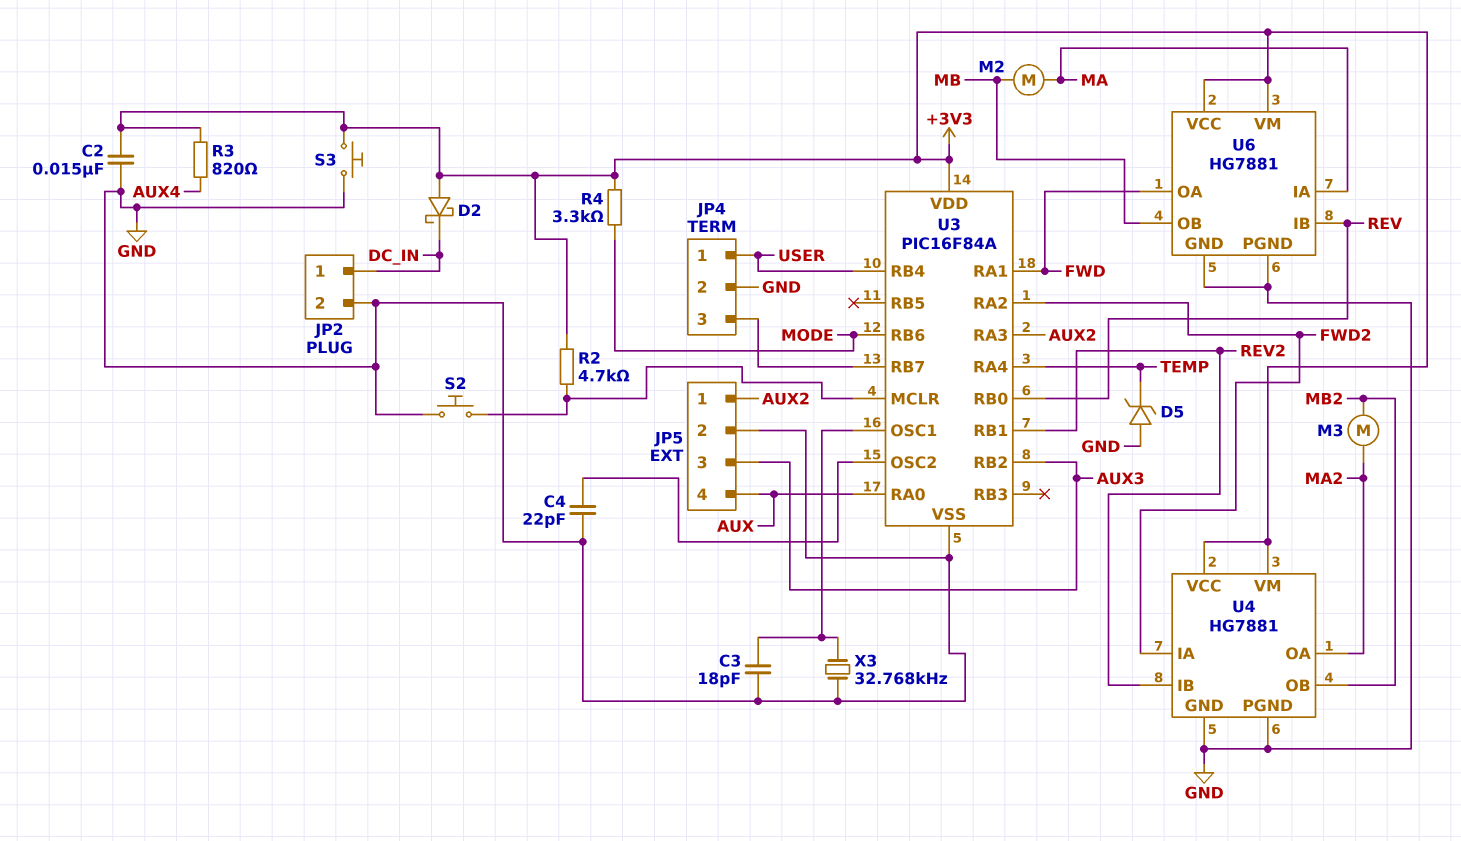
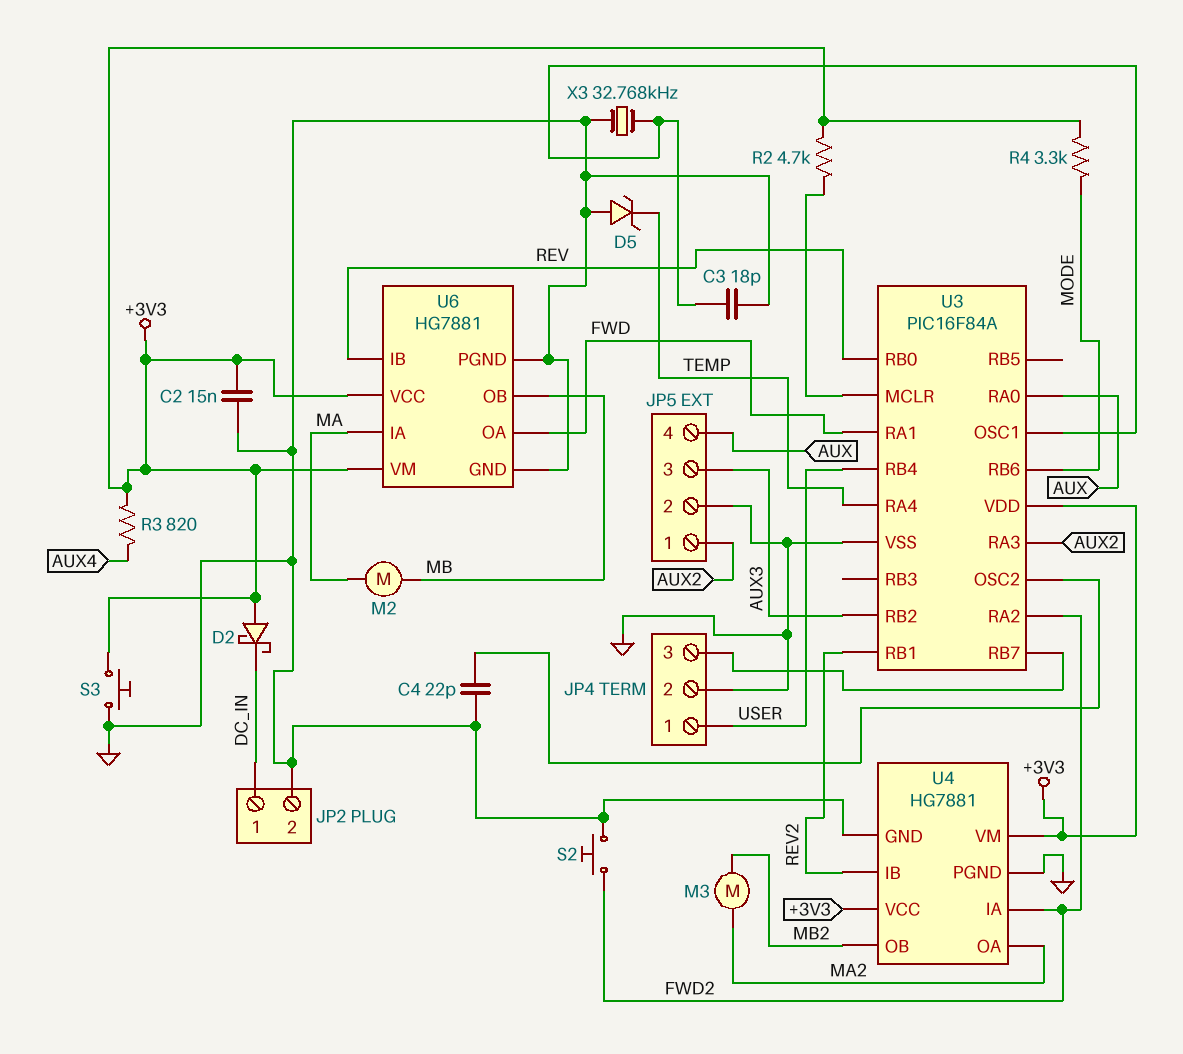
S2: button (GND, U3/MCLR) -> button (FWD2, GND)

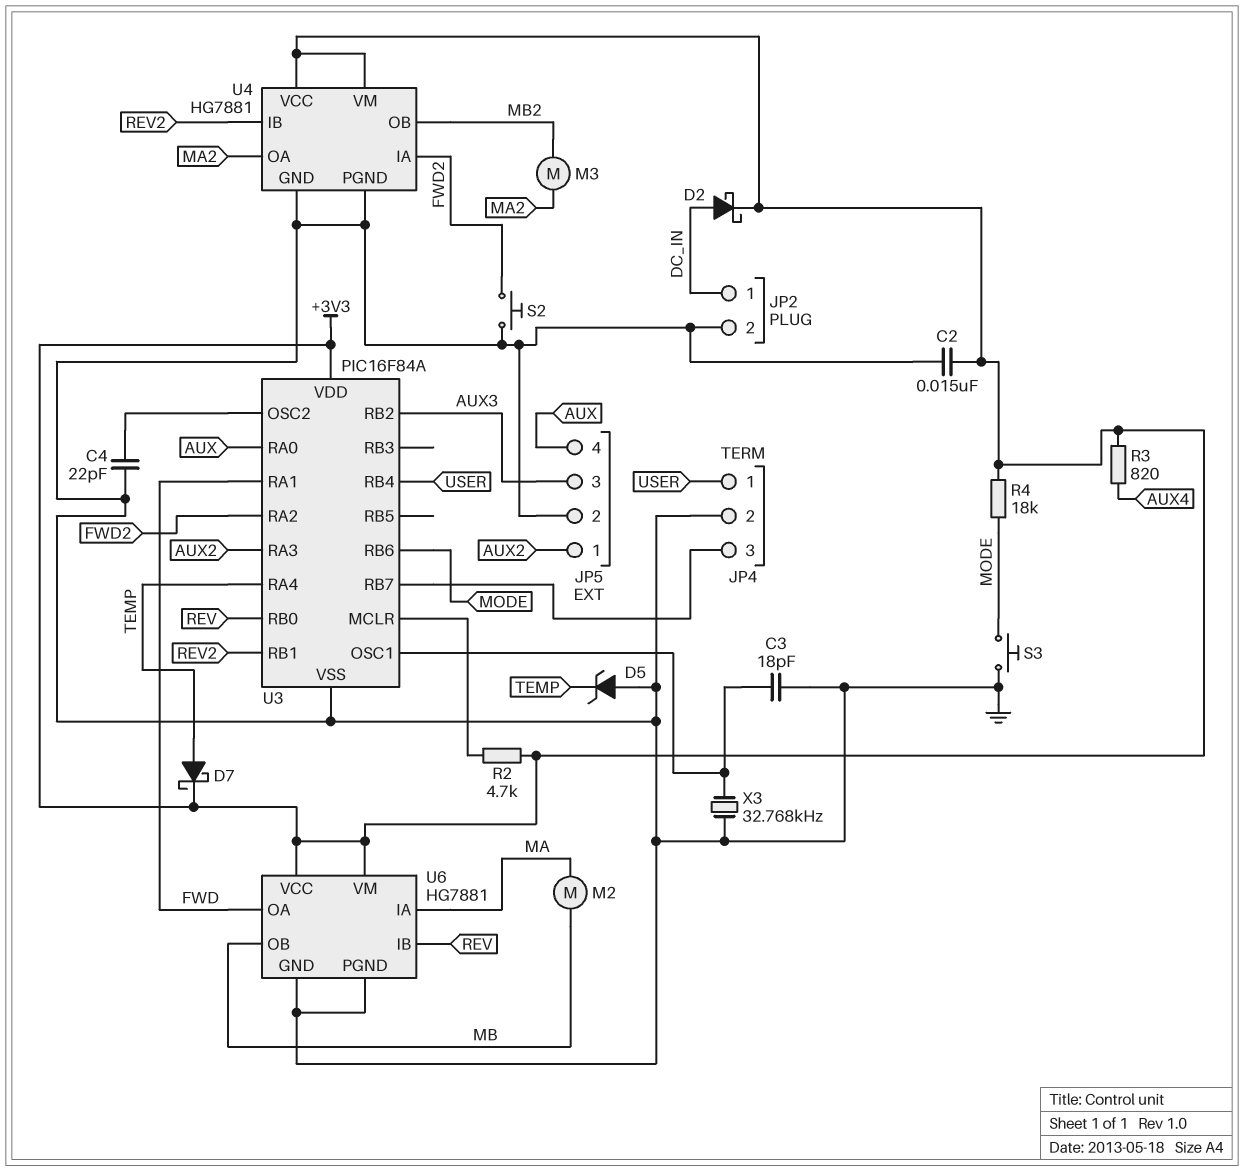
D2: schottky (A +3V3, K DC_IN) -> schottky (A DC_IN, K +3V3)
D7: none -> schottky (A TEMP, K +3V3)
R4: 3.3k (+3V3, MODE) -> 18k (+3V3, MODE)
S3: button (+3V3, GND) -> button (GND, MODE)

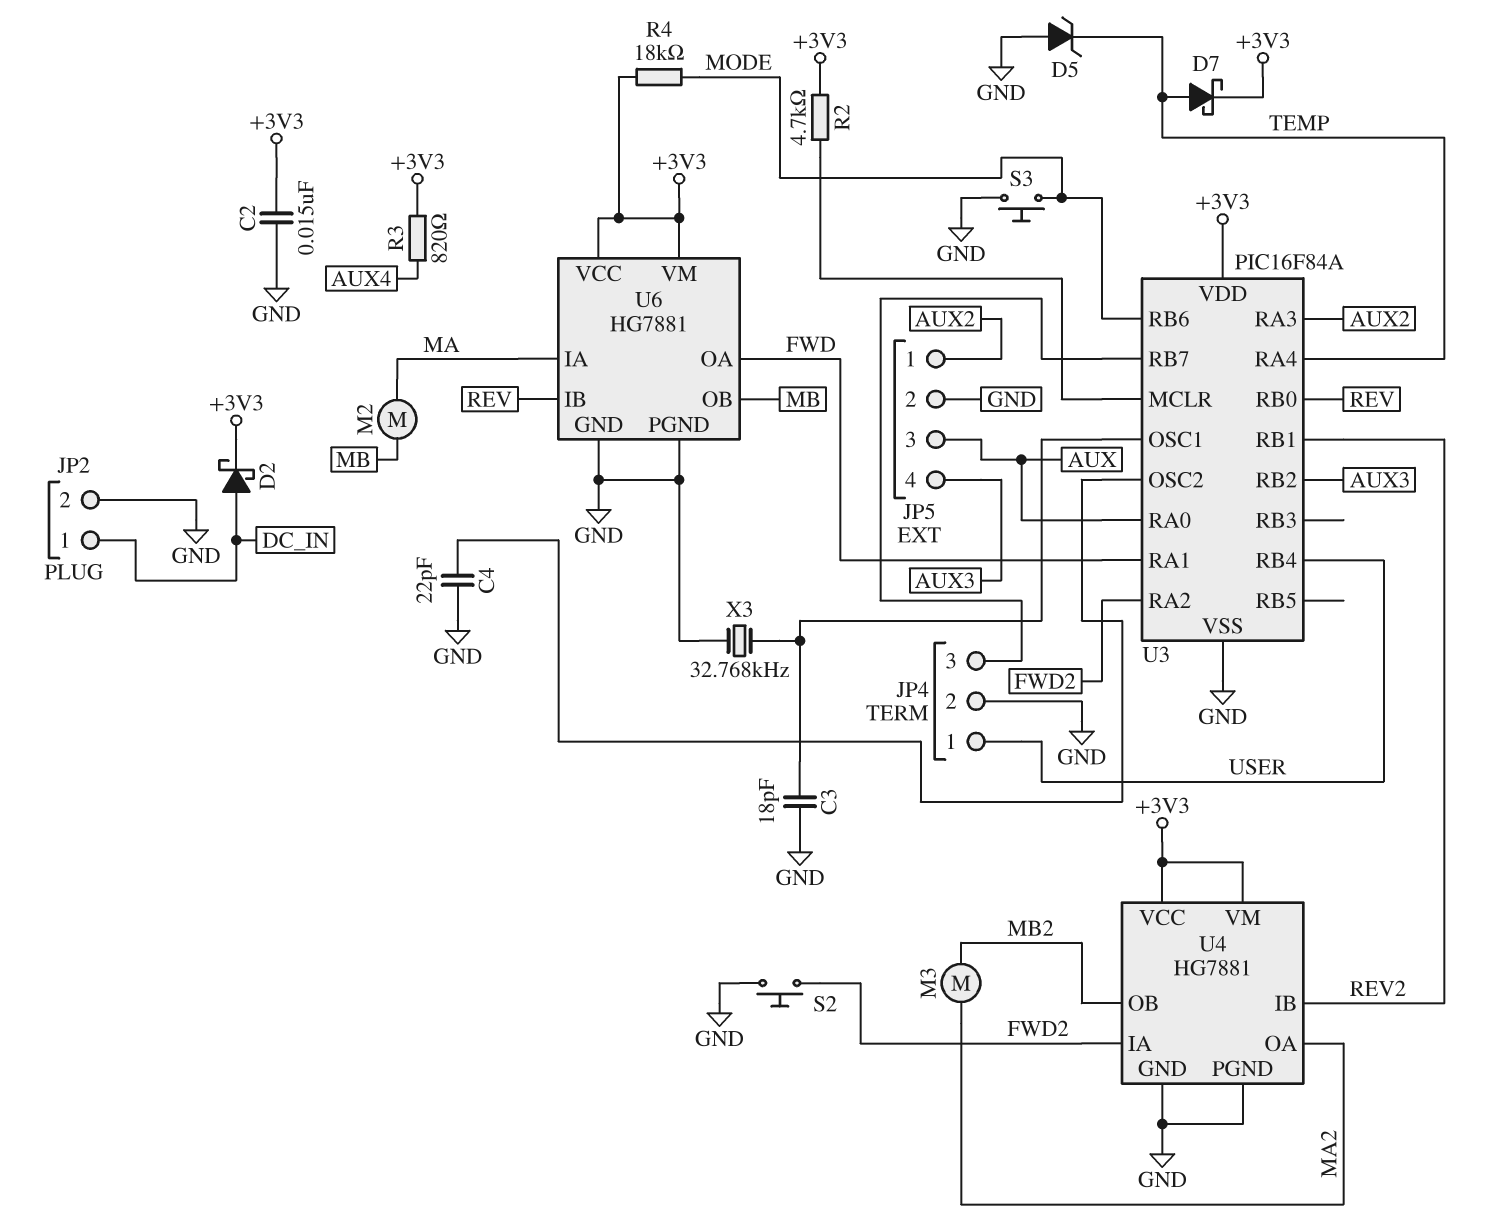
JP5 pin 3: AUX3 -> AUX
JP5 pin 4: AUX -> AUX3

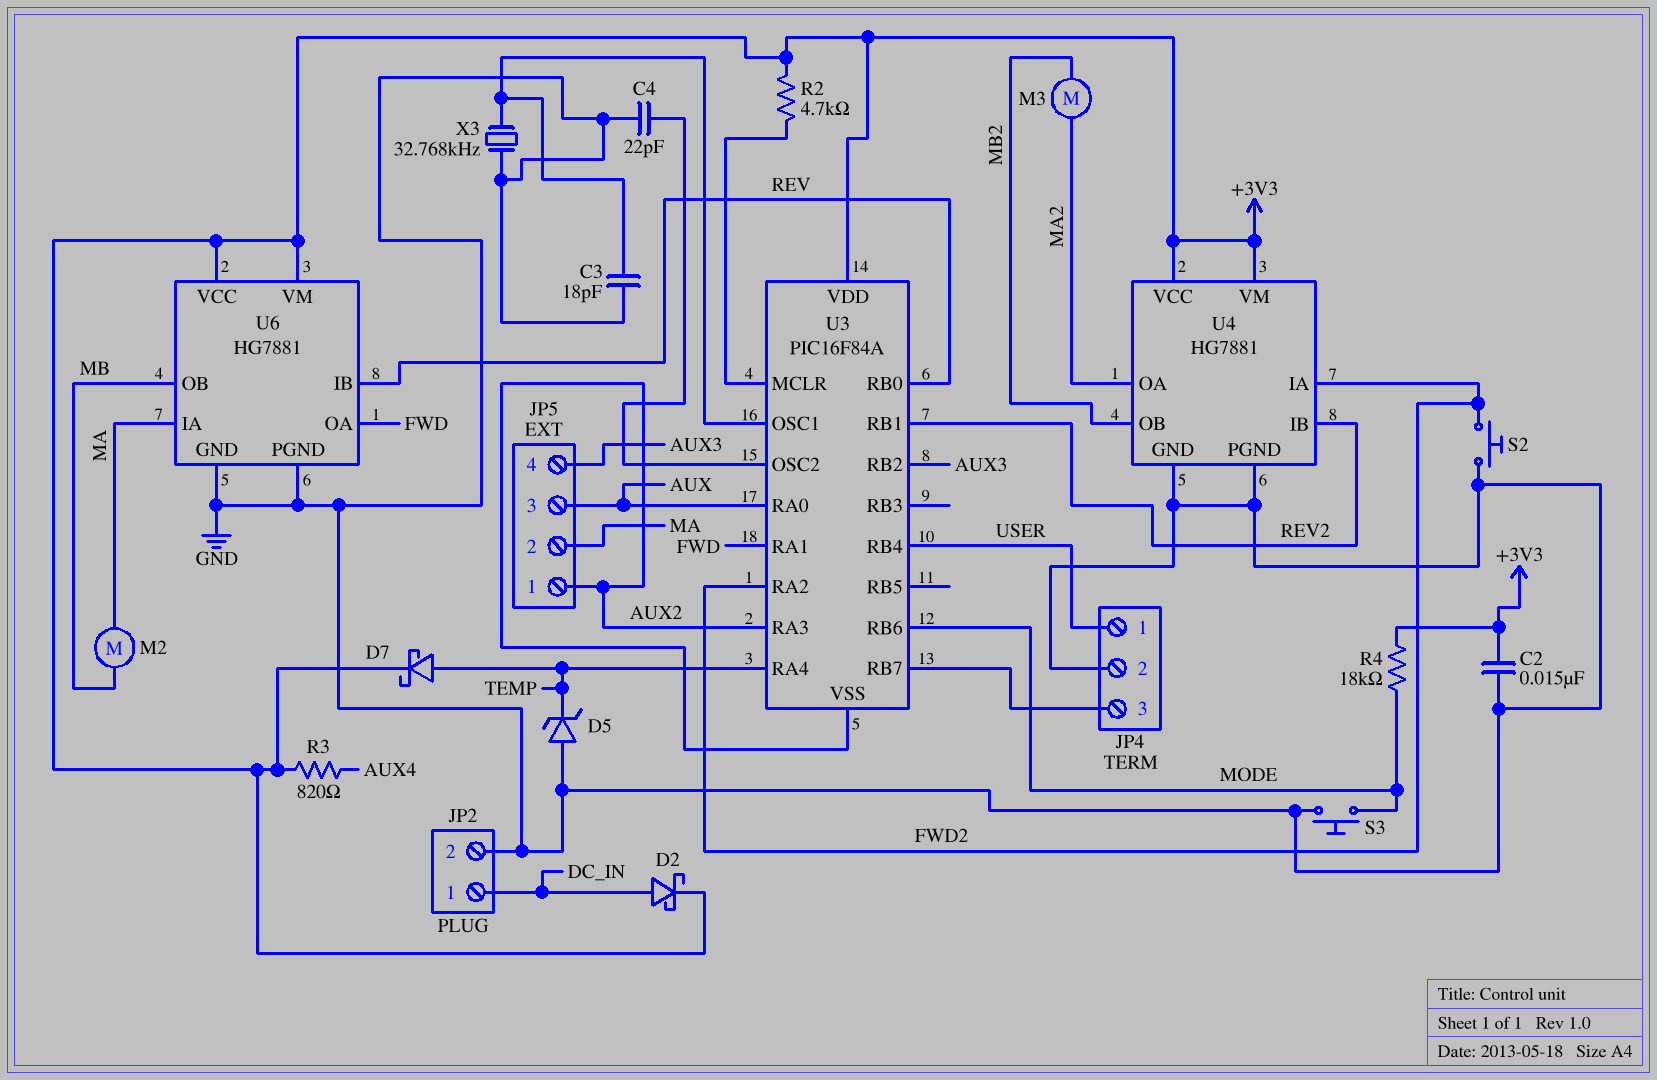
JP5 pin 2: GND -> MA
U3 pin VSS: GND -> AUX2

